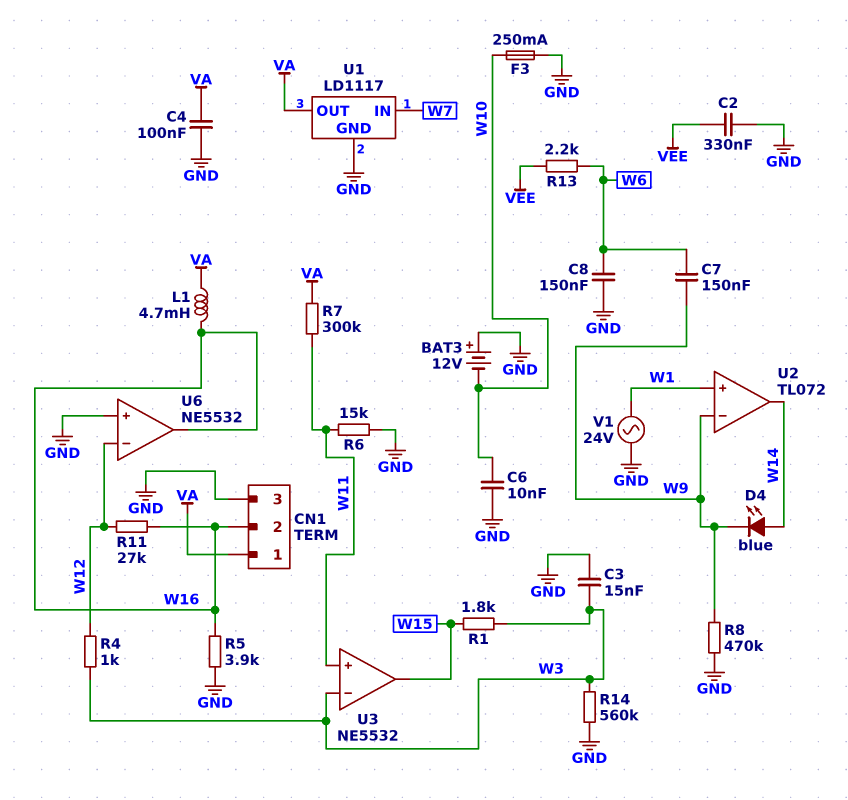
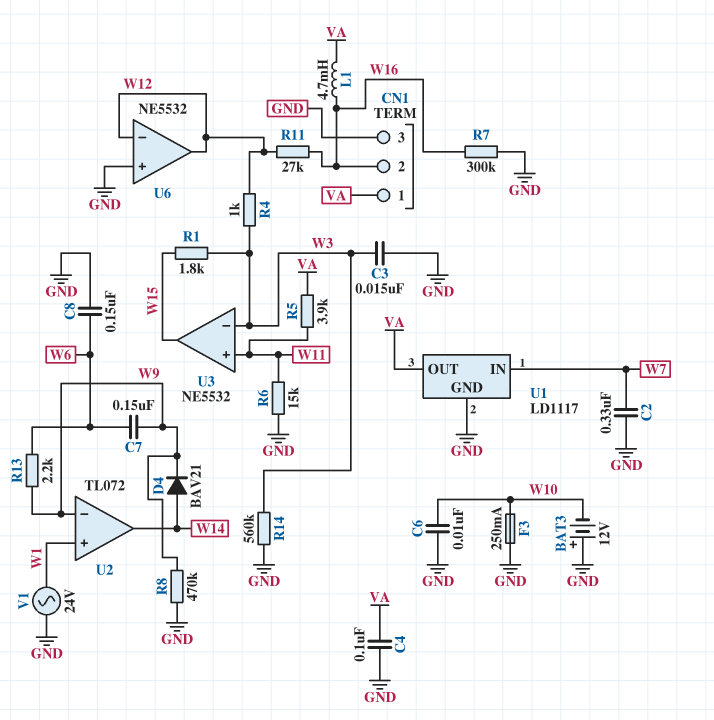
C2: 330nF (GND, VEE) -> 330nF (GND, W7)
D4: LED blue (A W14, K W9) -> diode BAV21 (A W14, K W9)
R5: 3.9k (GND, W16) -> 3.9k (VA, W11)
R7: 300k (VA, W11) -> 300k (GND, W16)
R13: 2.2k (VEE, W6) -> 2.2k (W6, W9)
U6 pin out: W16 -> W12

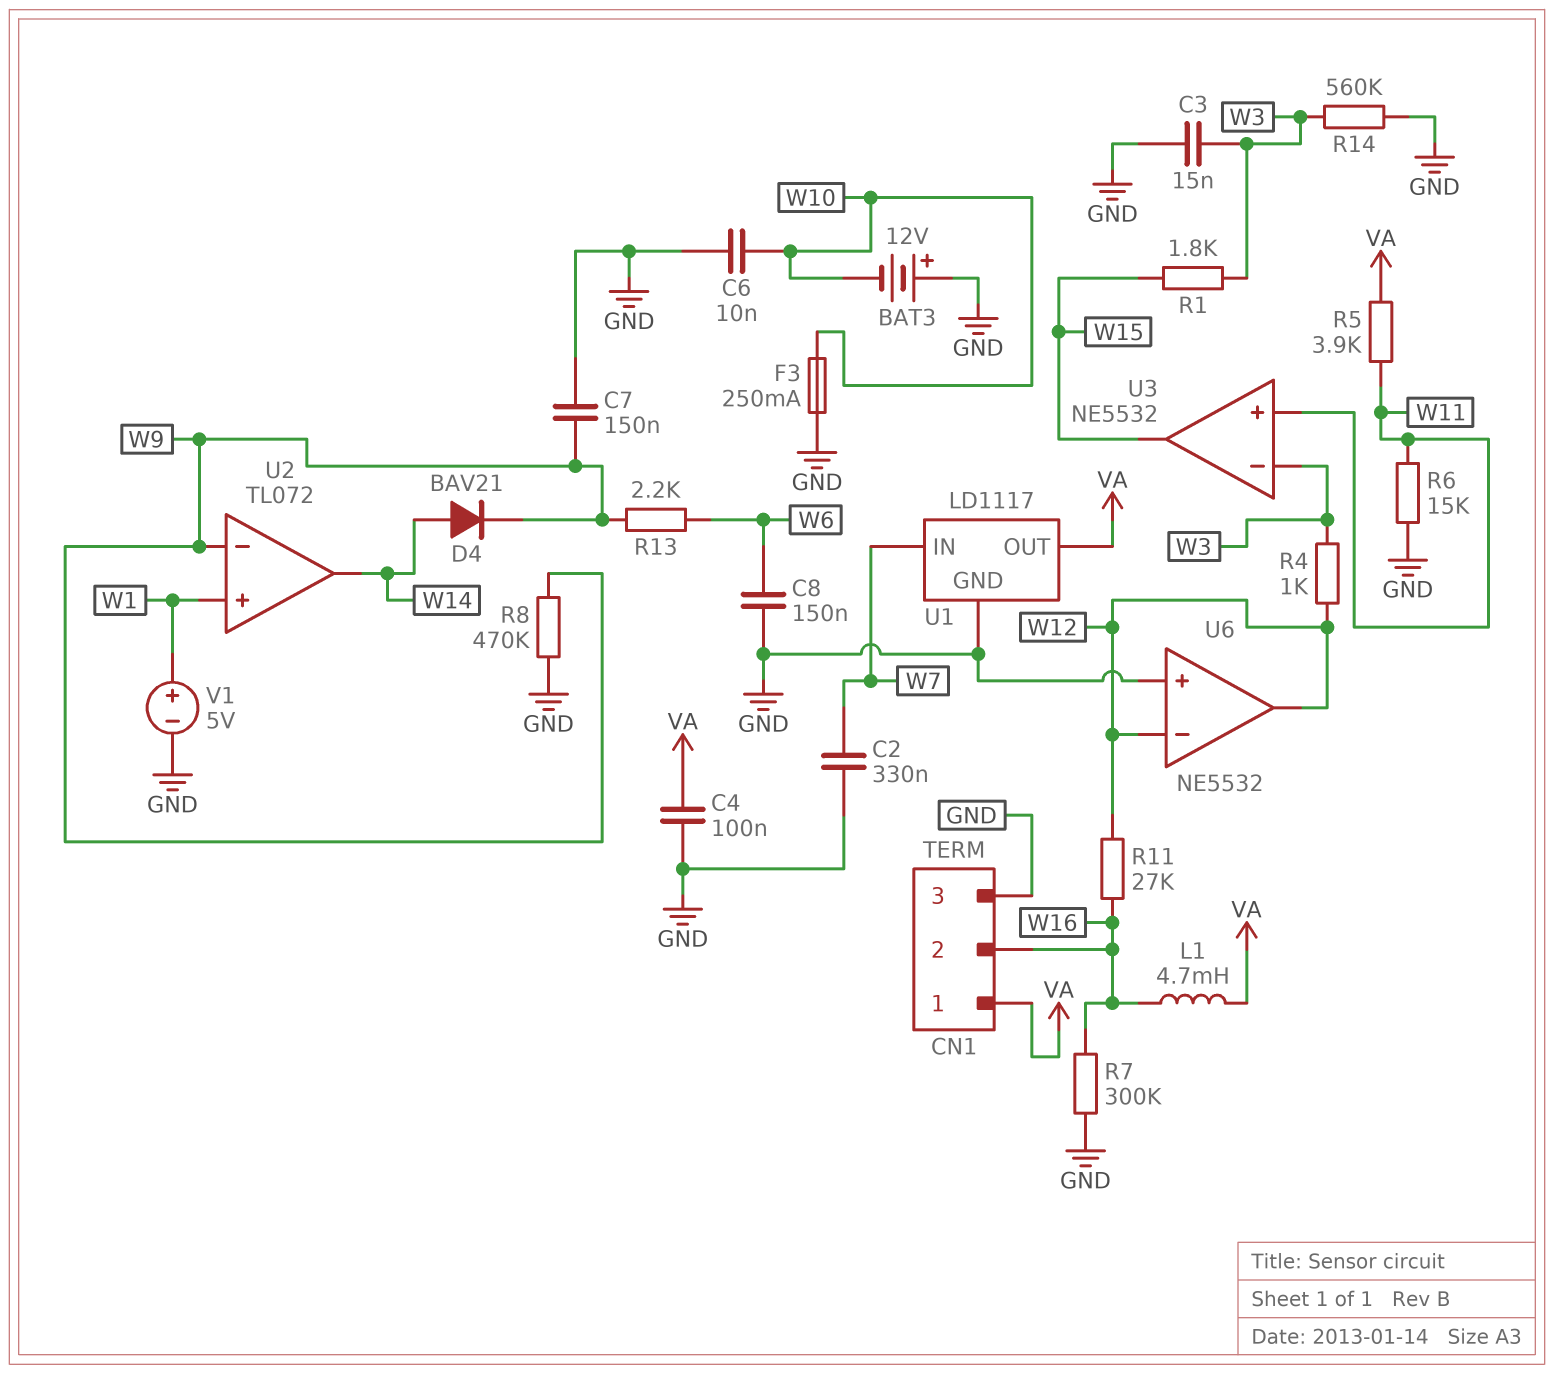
C7: 150nF (W6, W9) -> 150nF (GND, W9)
V1: AC 24V (GND, W1) -> 5V (plus W1, minus GND)

